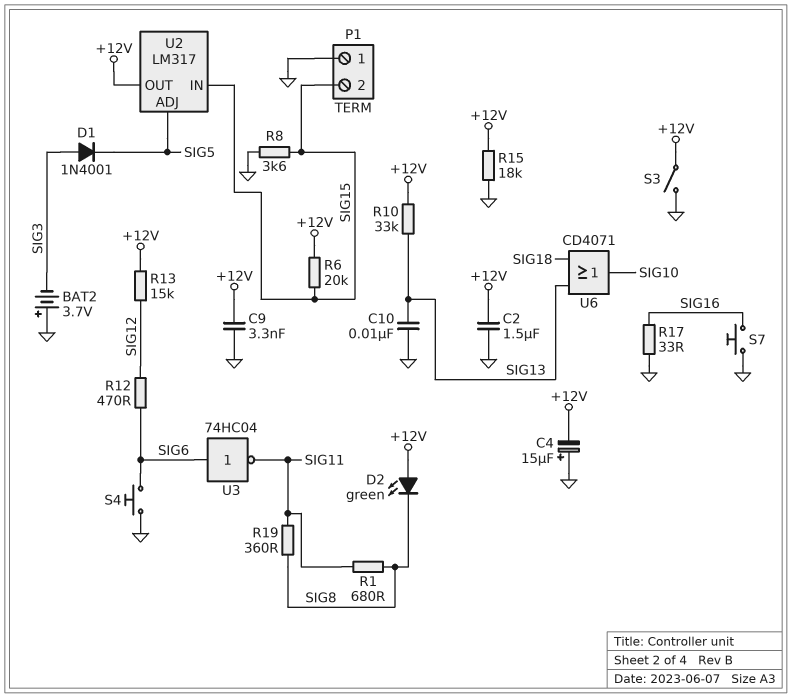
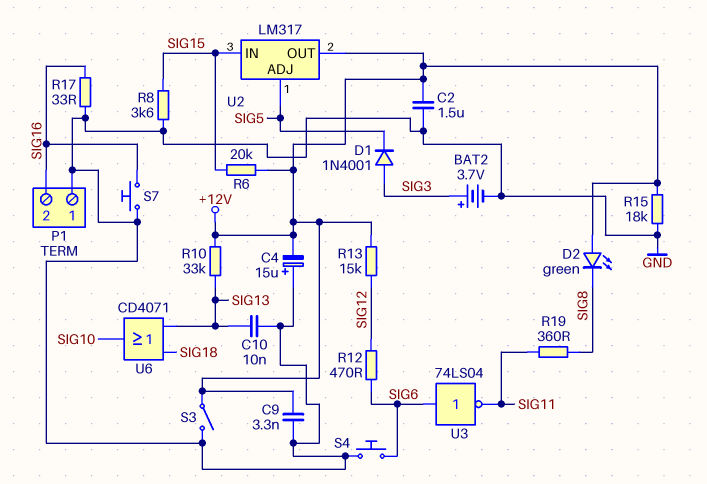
BAT2: 3.7V (plus GND, minus SIG3) -> 3.7V (plus SIG3, minus GND)
P1 pin 2: SIG15 -> SIG16
R1: 680 (SIG8, SIG11) -> none
U3: NOT 74HC04 (in SIG6, out SIG11) -> NOT 74LS04 (in SIG6, out SIG11)

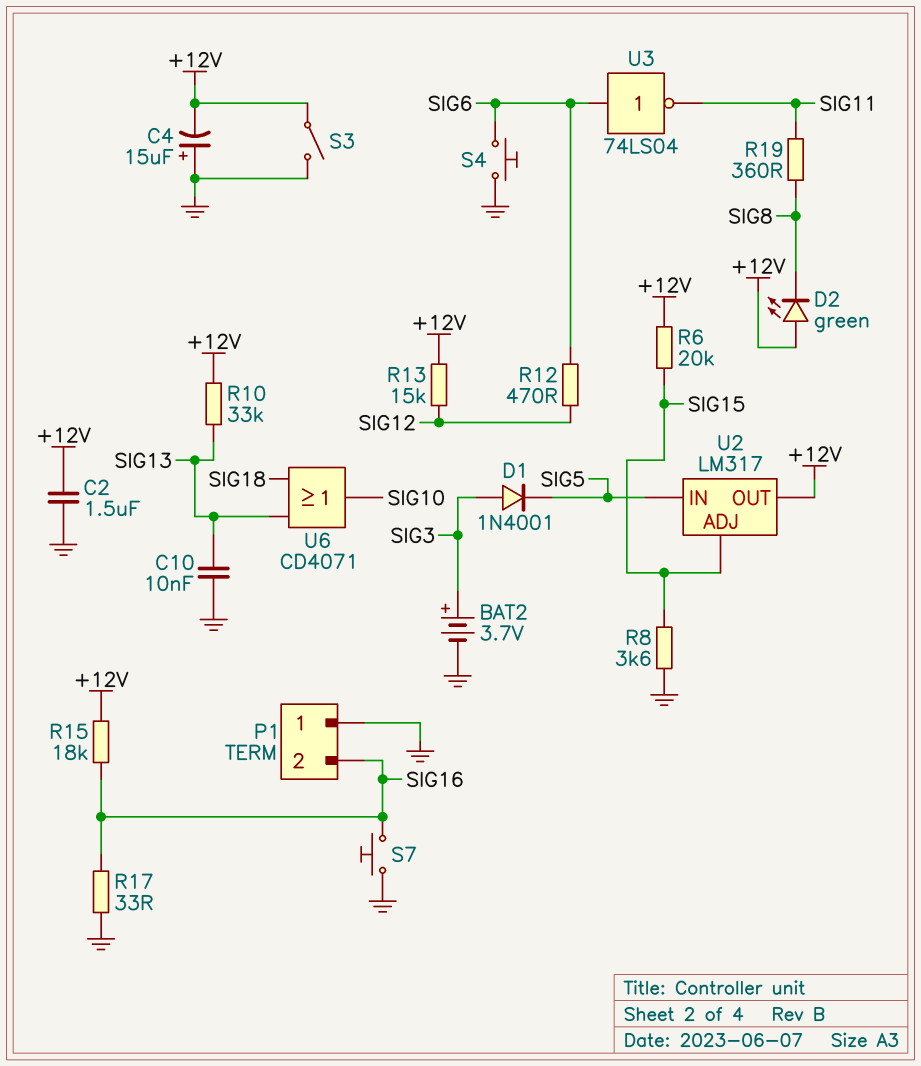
C9: 3.3nF (+12V, GND) -> none
R15: 18k (+12V, GND) -> 18k (+12V, SIG16)
U2 pin ADJ: SIG5 -> SIG15
U2 pin IN: SIG15 -> SIG5

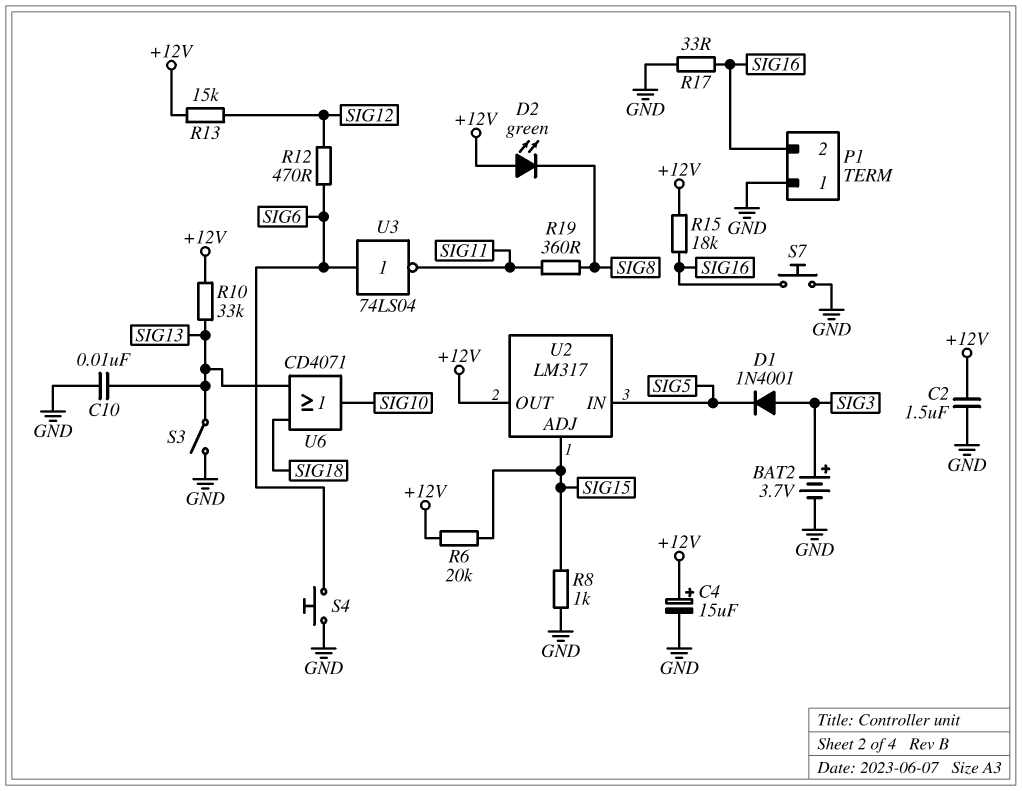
C4: 15uF (plus GND, minus +12V) -> 15uF (plus +12V, minus GND)
R8: 3.6k (GND, SIG15) -> 1k (GND, SIG15)
S3: switch (+12V, GND) -> switch (GND, SIG13)

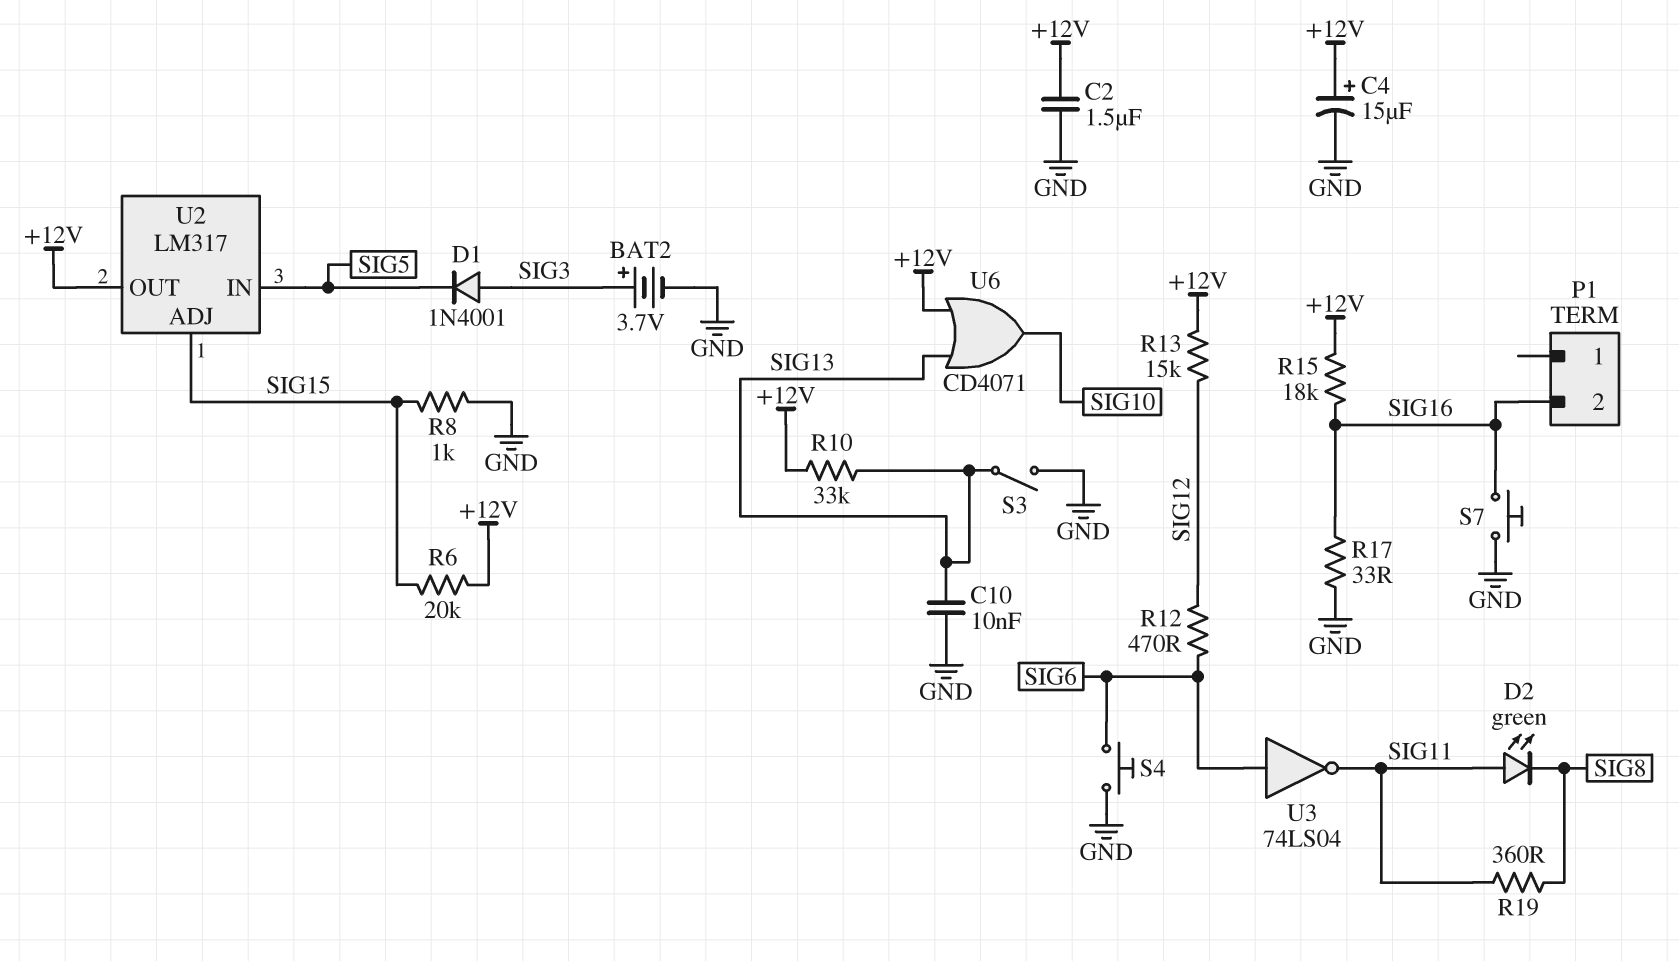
D2: LED green (A +12V, K SIG8) -> LED green (A SIG11, K SIG8)
P1 pin 1: GND -> none
U6: OR CD4071 (in SIG13, in SIG18, out SIG10) -> OR CD4071 (in +12V, in SIG13, out SIG10)

